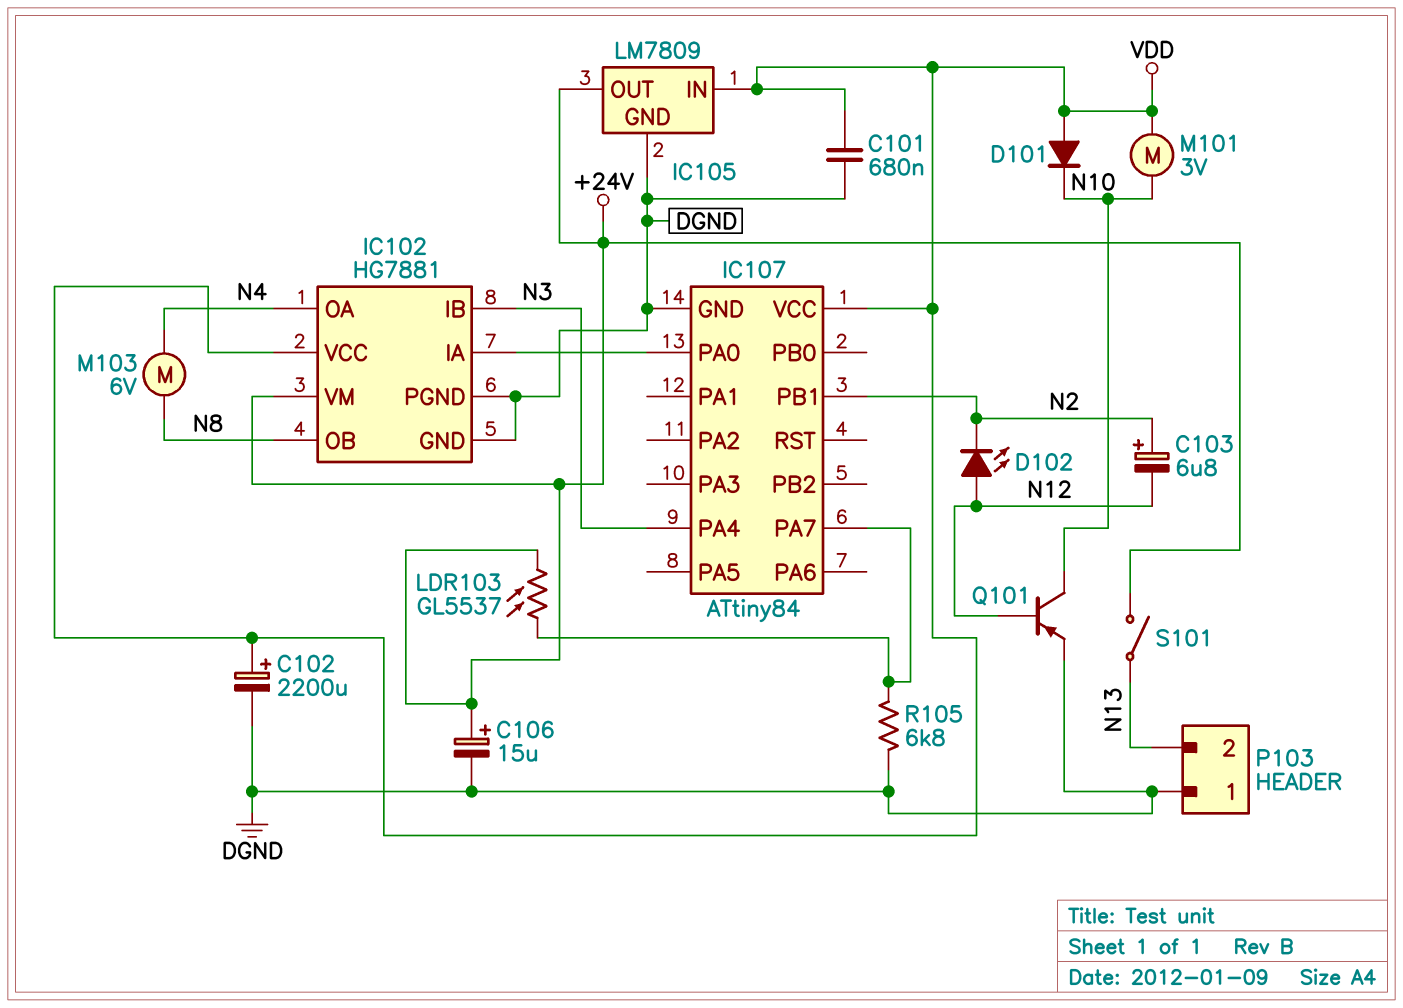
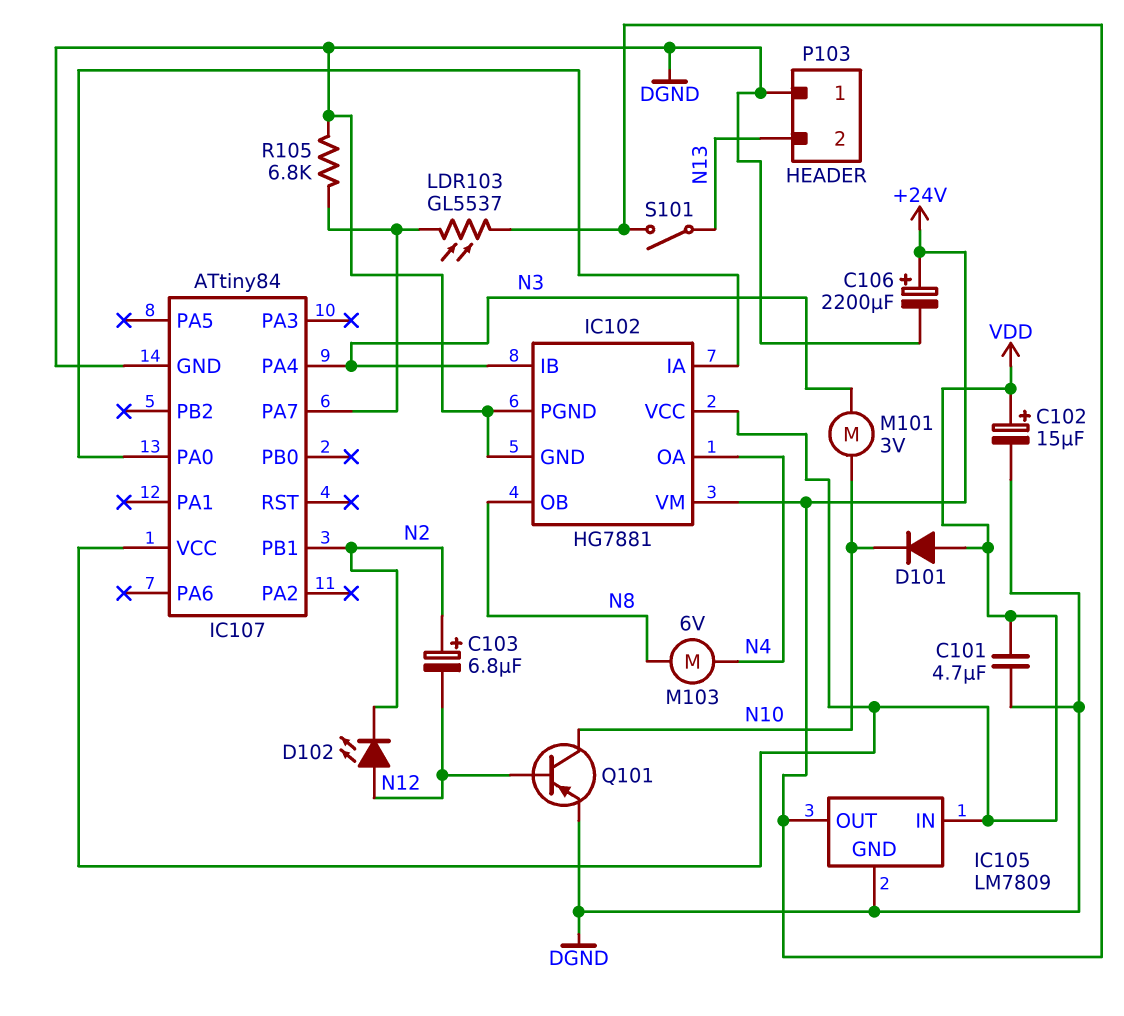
C101: 680nF (DGND, VDD) -> 4.7uF (DGND, VDD)
C102: 2200uF (plus VDD, minus DGND) -> 15uF (plus VDD, minus DGND)
C106: 15uF (plus +24V, minus DGND) -> 2200uF (plus +24V, minus DGND)
M101: motor 3V (N10, VDD) -> motor 3V (N3, N10)

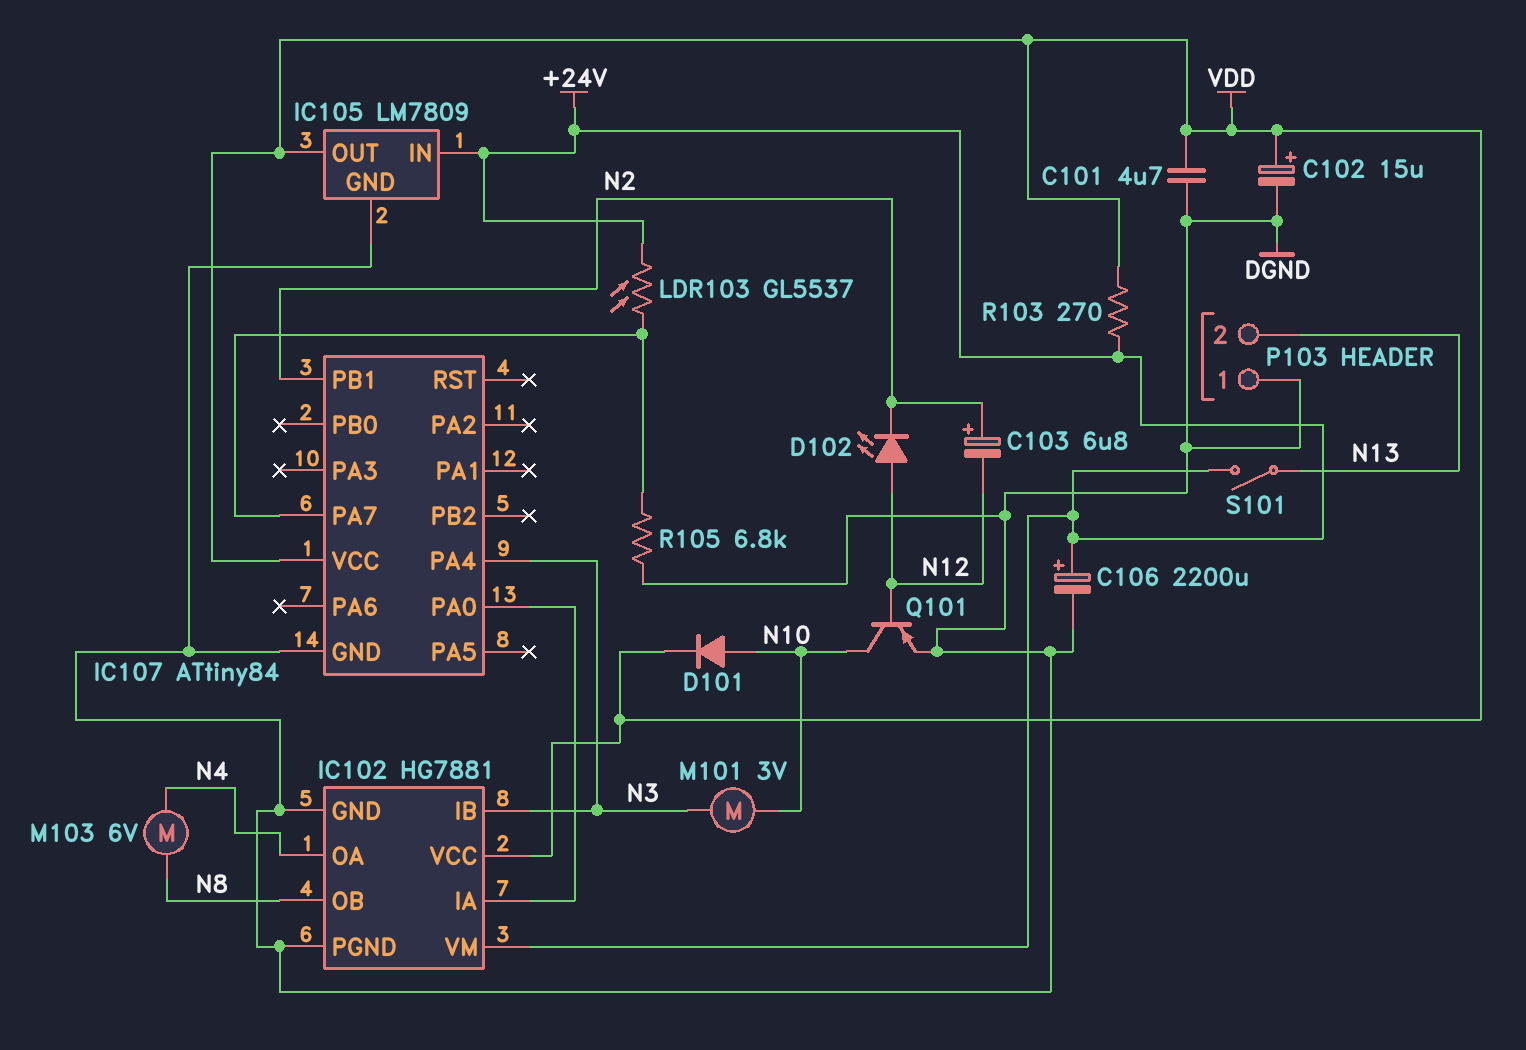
D101: diode (A VDD, K N10) -> diode (A N10, K VDD)
IC105 pin IN: VDD -> +24V
IC105 pin OUT: +24V -> VDD
R103: none -> 270 (+24V, VDD)

